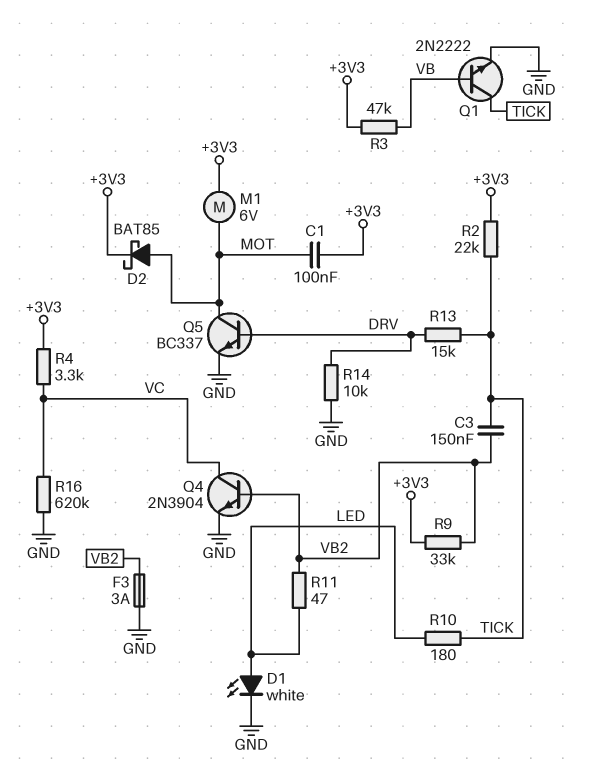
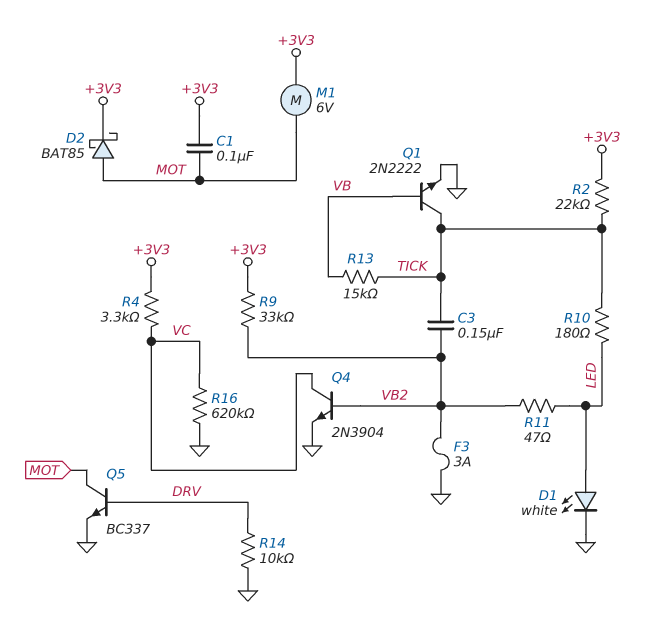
R3: 47k (+3V3, VB) -> none
R13: 15k (DRV, TICK) -> 15k (TICK, VB)

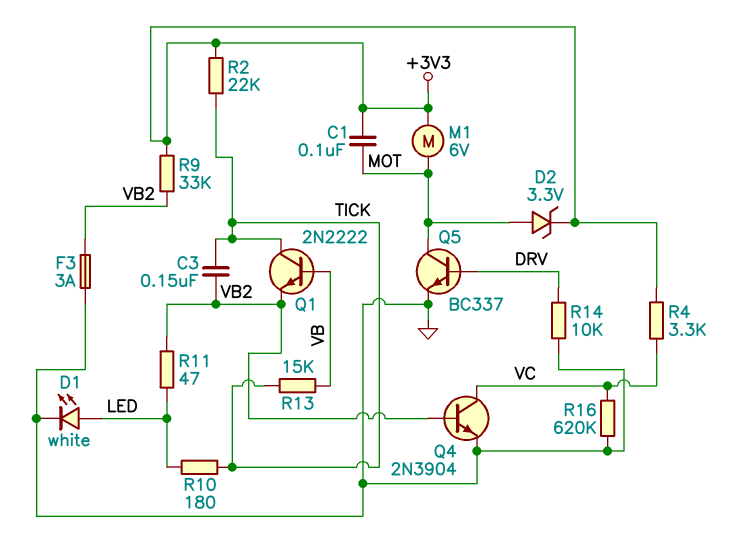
D2: schottky BAT85 (A MOT, K +3V3) -> zener 3.3V (A MOT, K +3V3)
Q1: NPN 2N2222 (B VB, C TICK, E GND) -> NPN 2N2222 (B VB, C TICK, E VB2)

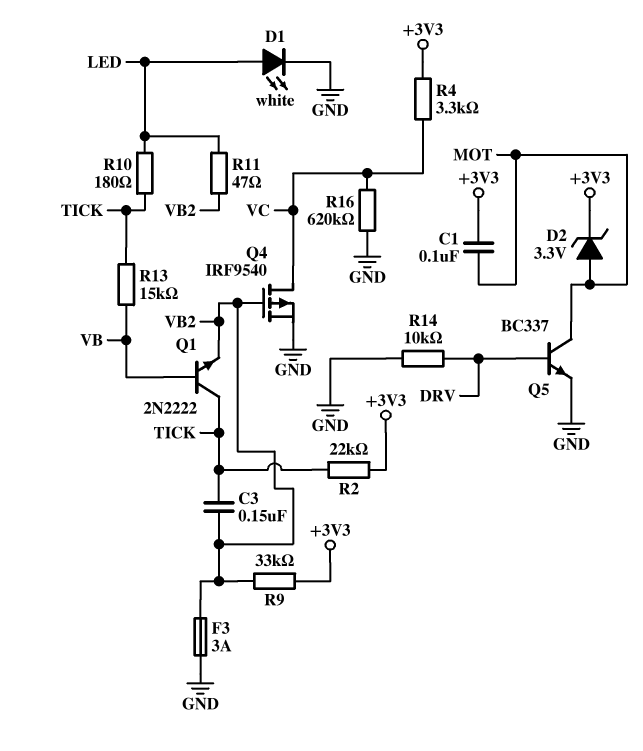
M1: motor 6V (+3V3, MOT) -> none
Q4: NPN 2N3904 (B VB2, C VC, E GND) -> PMOS IRF9540 (G VB2, D VC, S GND)

